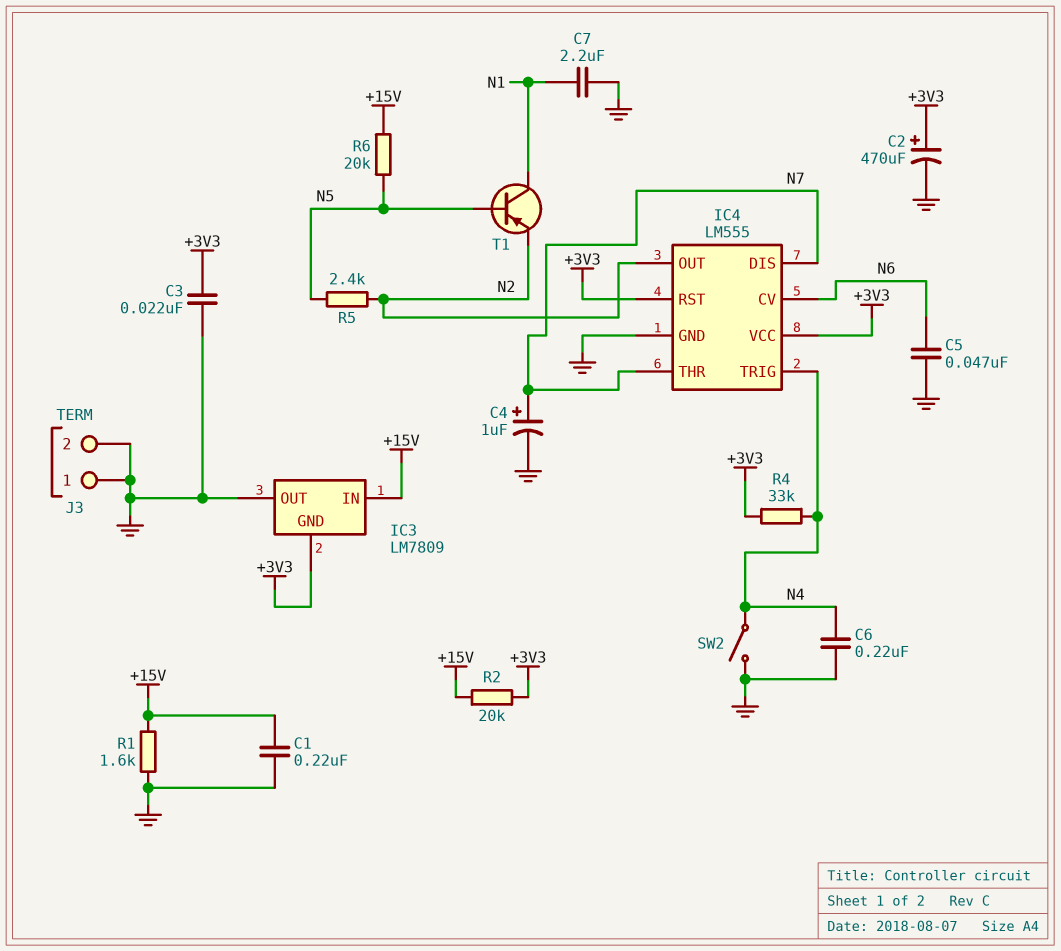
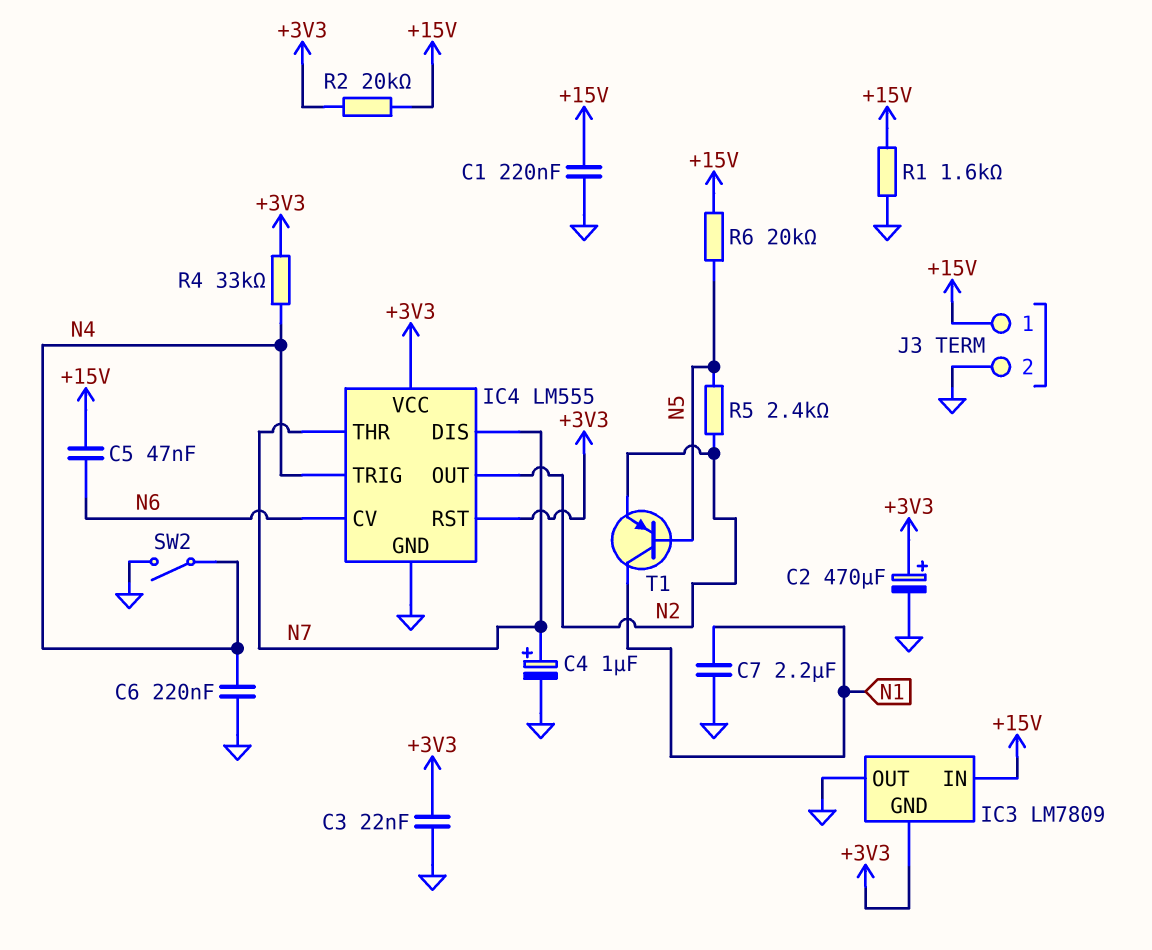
C5: 47nF (GND, N6) -> 47nF (+15V, N6)
J3 pin 1: GND -> +15V

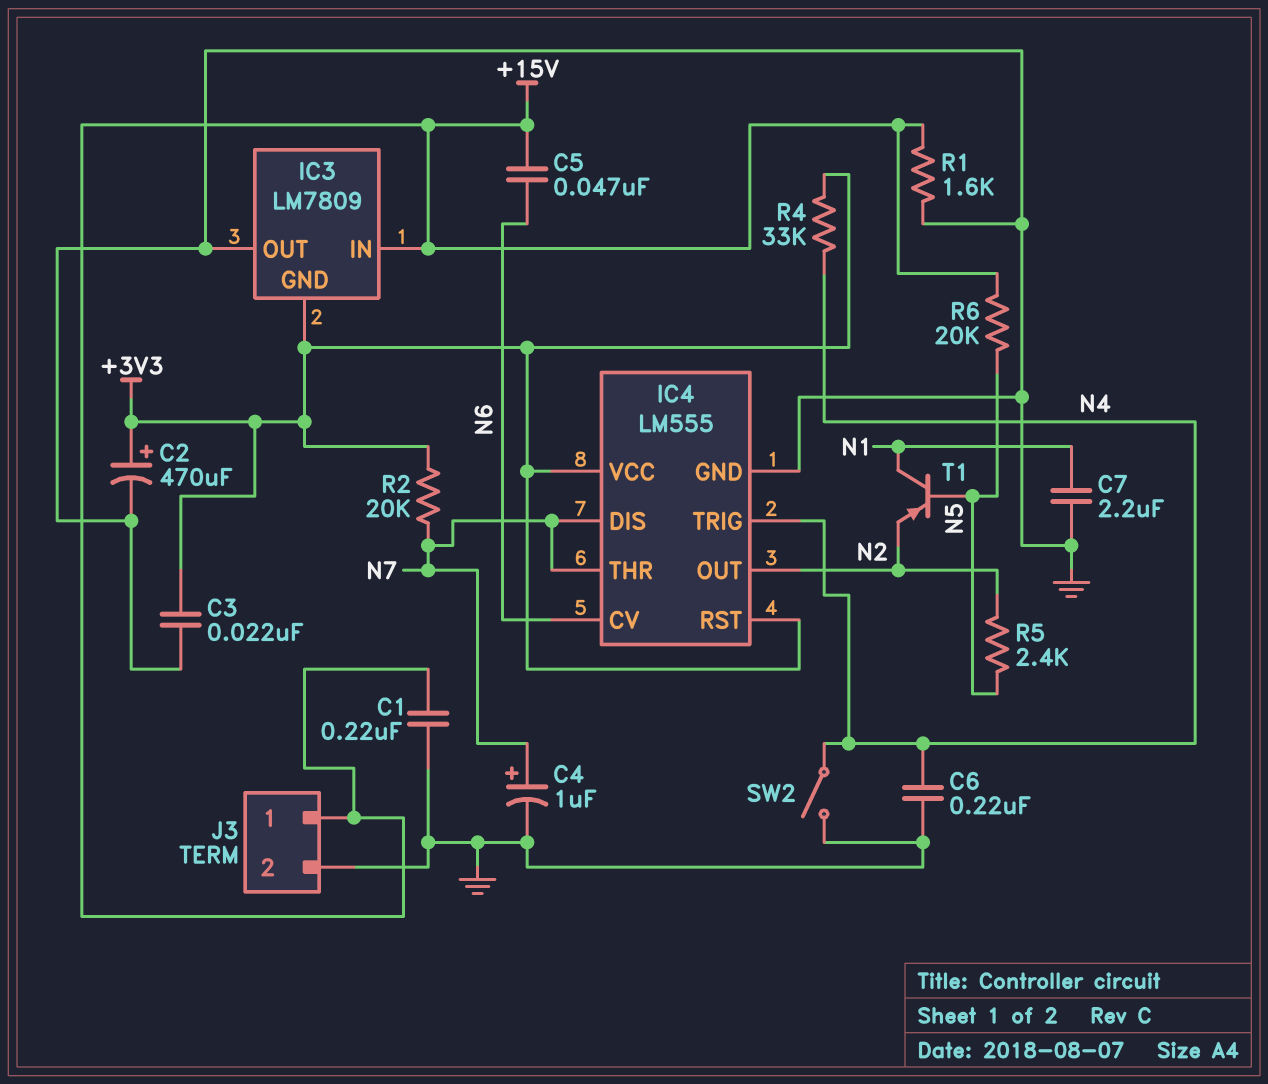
R2: 20k (+3V3, +15V) -> 20k (+3V3, N7)

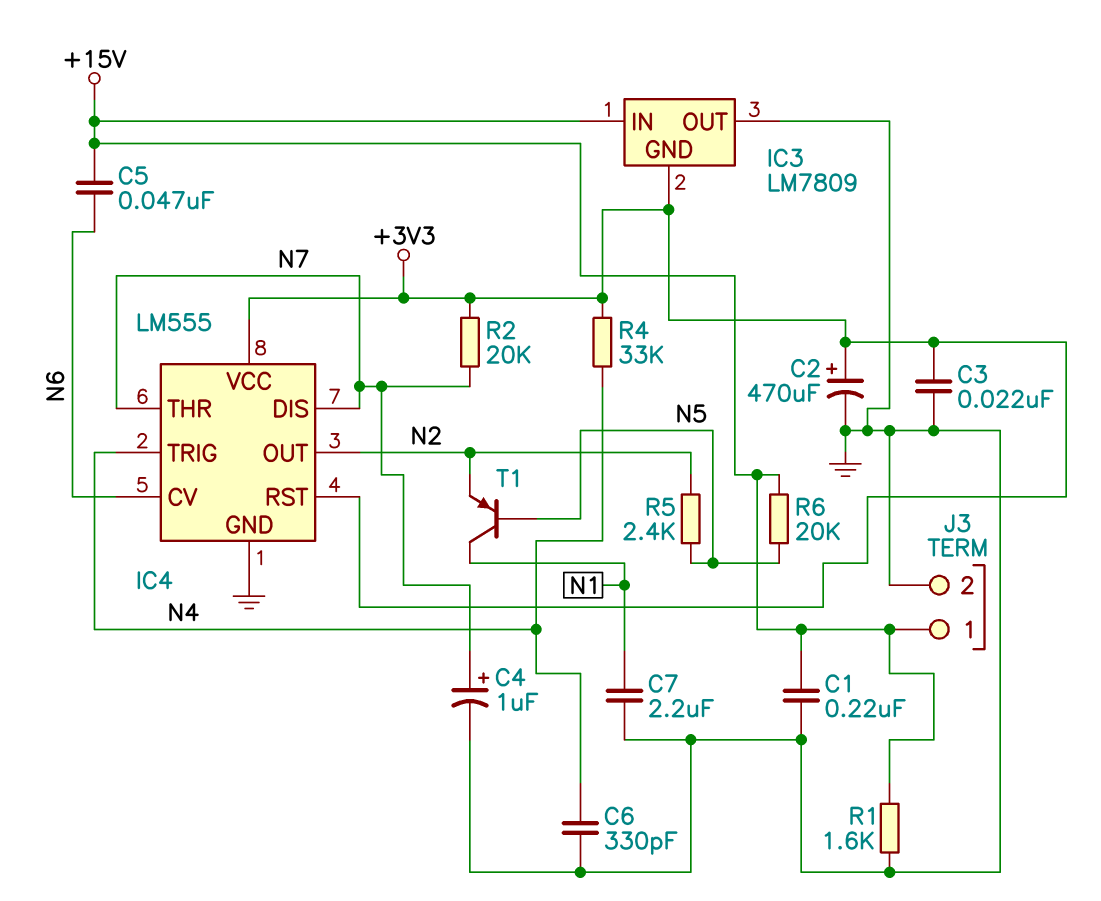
C6: 220nF (GND, N4) -> 330pF (GND, N4)
SW2: switch (GND, N4) -> none

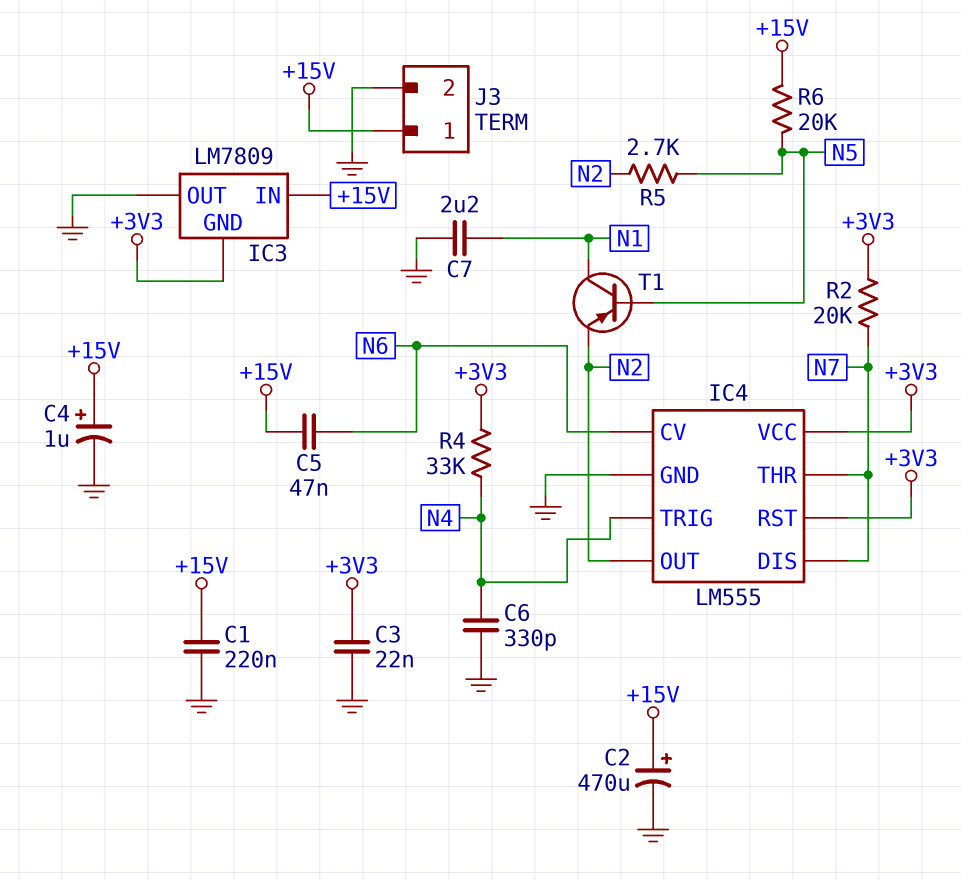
C2: 470uF (plus +3V3, minus GND) -> 470uF (plus +15V, minus GND)
C4: 1uF (plus N7, minus GND) -> 1uF (plus +15V, minus GND)
R1: 1.6k (+15V, GND) -> none
R5: 2.4k (N2, N5) -> 2.7k (N2, N5)

